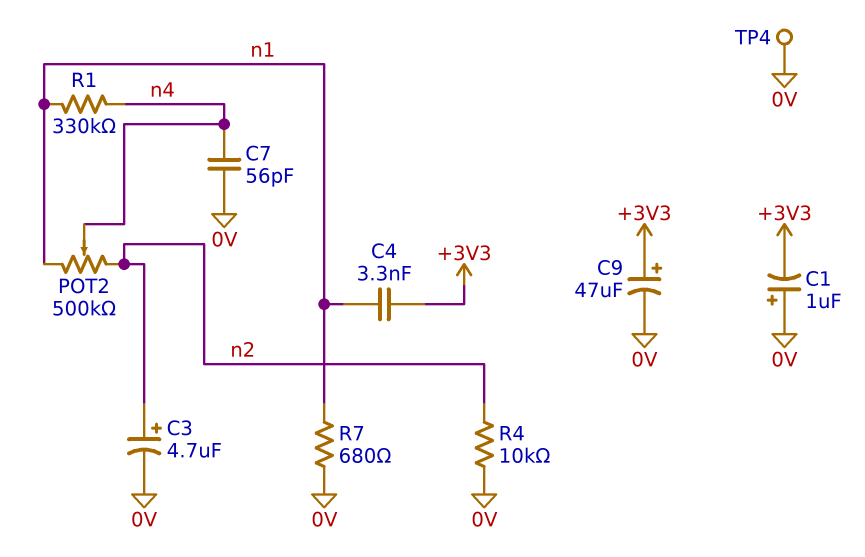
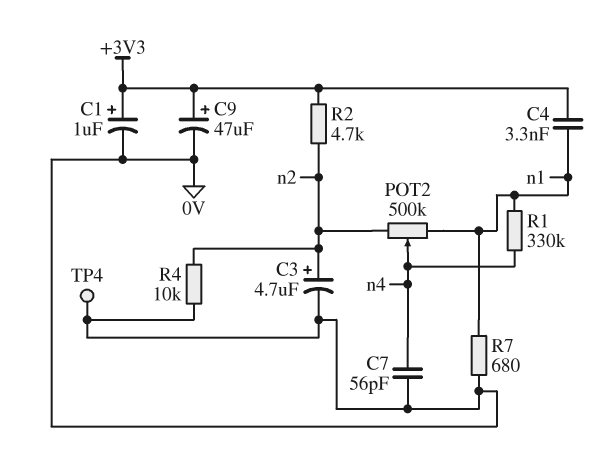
C1: 1uF (plus 0V, minus +3V3) -> 1uF (plus +3V3, minus 0V)
R2: none -> 4.7k (+3V3, n2)

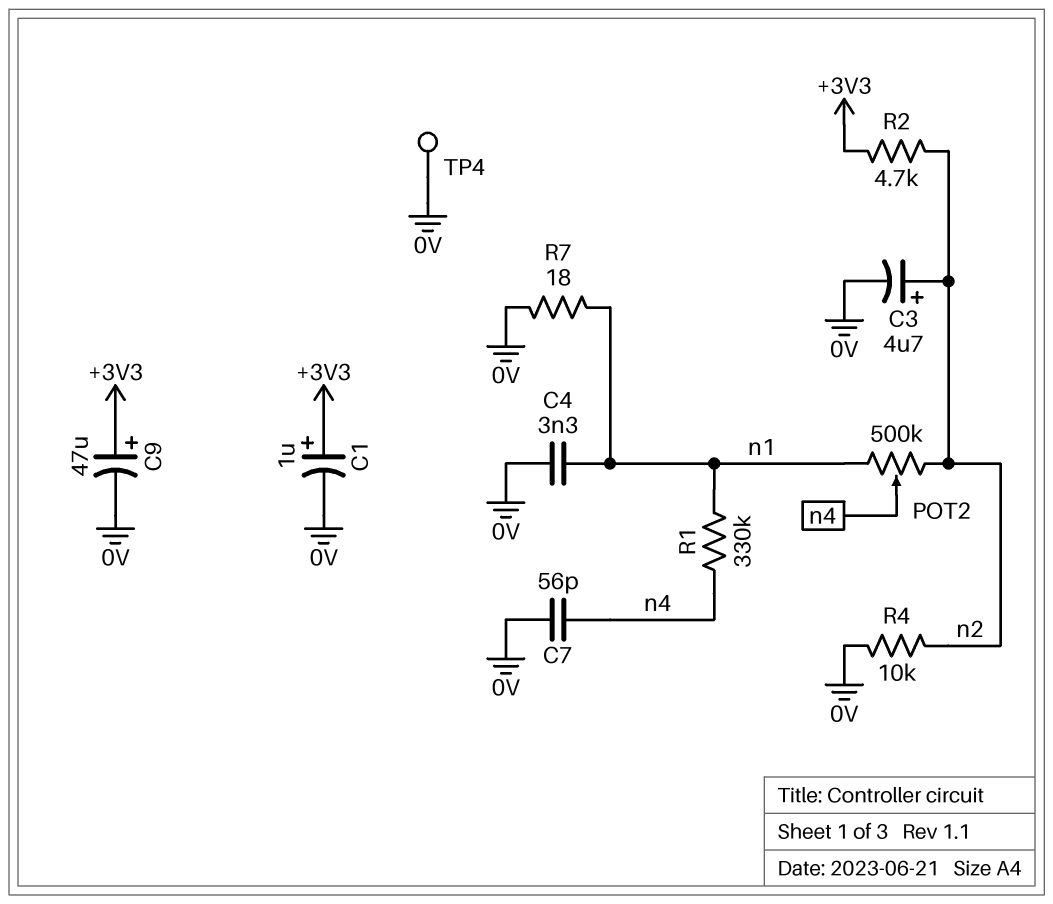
C4: 3.3nF (+3V3, n1) -> 3.3nF (0V, n1)
R7: 680 (0V, n1) -> 18 (0V, n1)

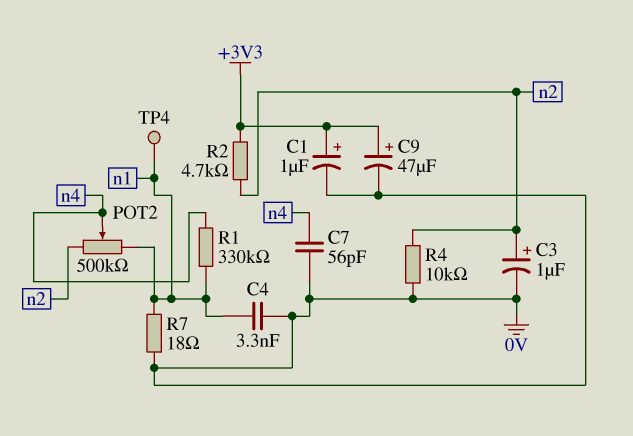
C3: 4.7uF (plus n2, minus 0V) -> 1uF (plus n2, minus 0V)
TP4: test point (0V) -> test point (n1)

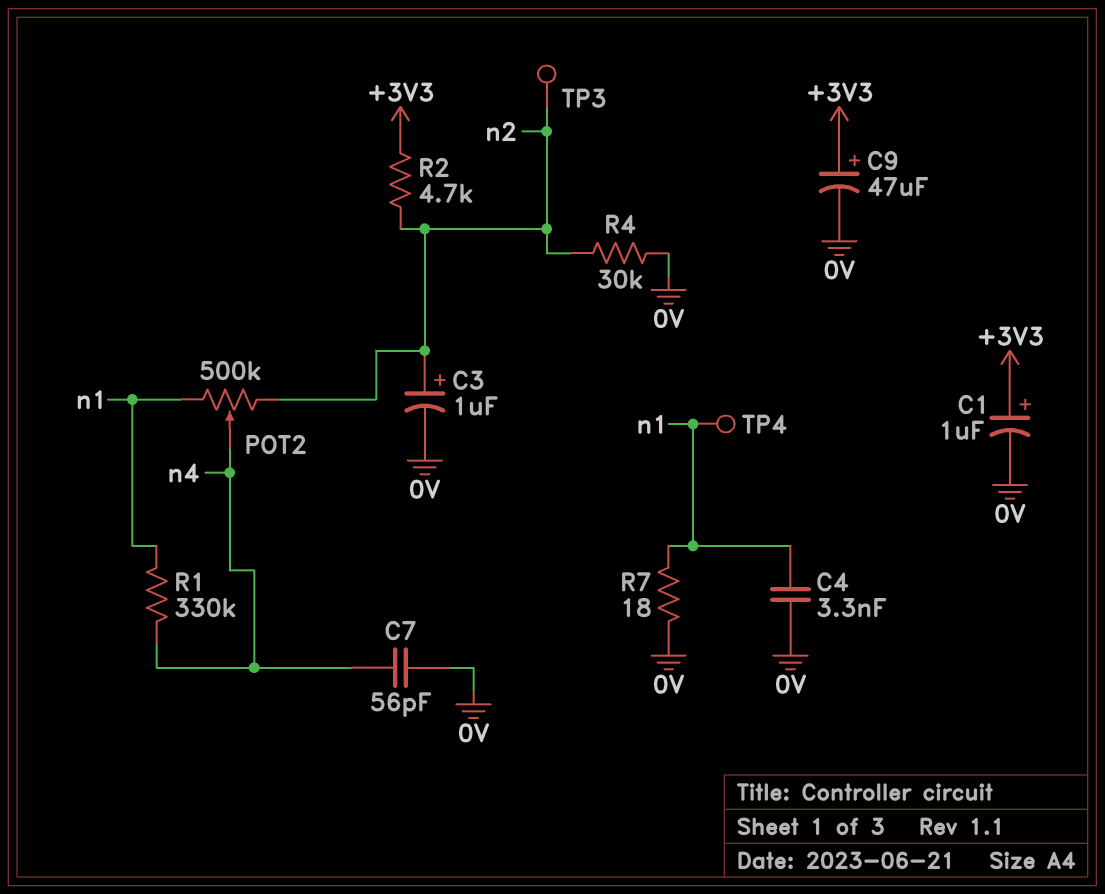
R4: 10k (0V, n2) -> 30k (0V, n2)
TP3: none -> test point (n2)

